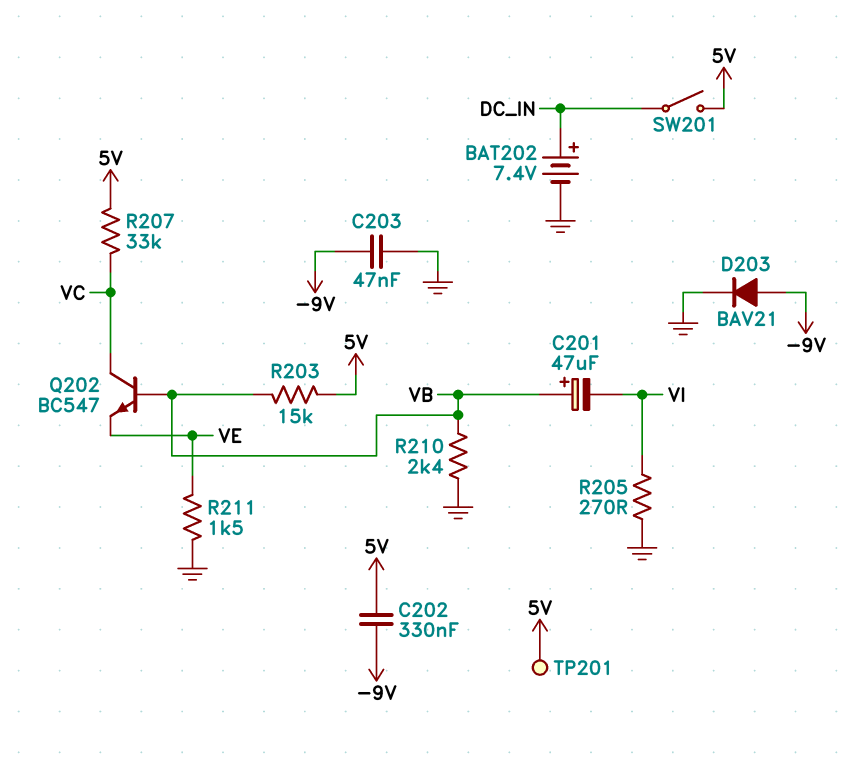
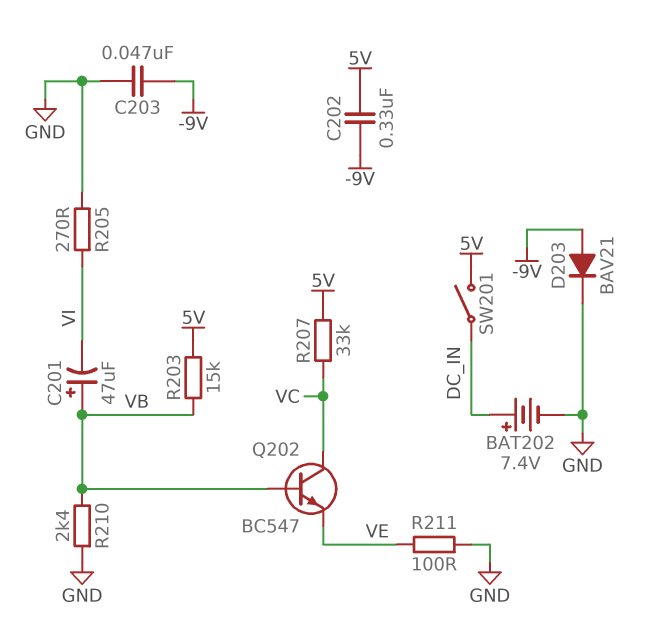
R211: 1.5k (GND, VE) -> 100 (GND, VE)
TP201: test point (5V) -> none

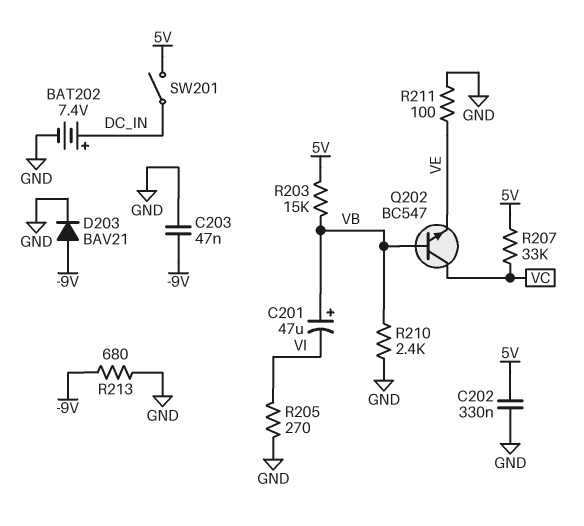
C202: 330nF (-9V, 5V) -> 330nF (5V, GND)
R213: none -> 680 (-9V, GND)

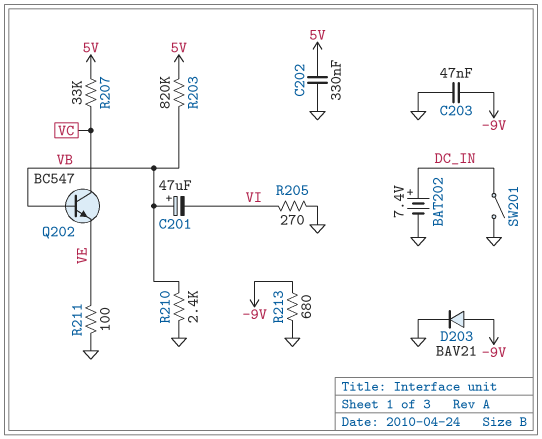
R203: 15k (5V, VB) -> 820k (5V, VB)
SW201: switch (5V, DC_IN) -> switch (DC_IN, GND)

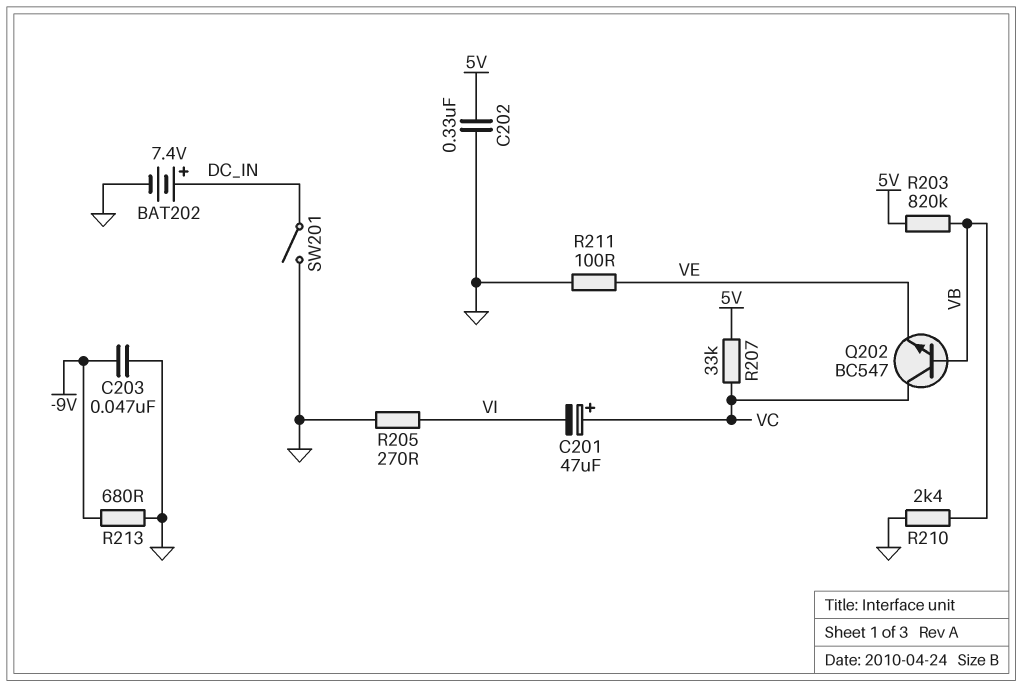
C201: 47uF (plus VB, minus VI) -> 47uF (plus VC, minus VI)
D203: diode BAV21 (A -9V, K GND) -> none

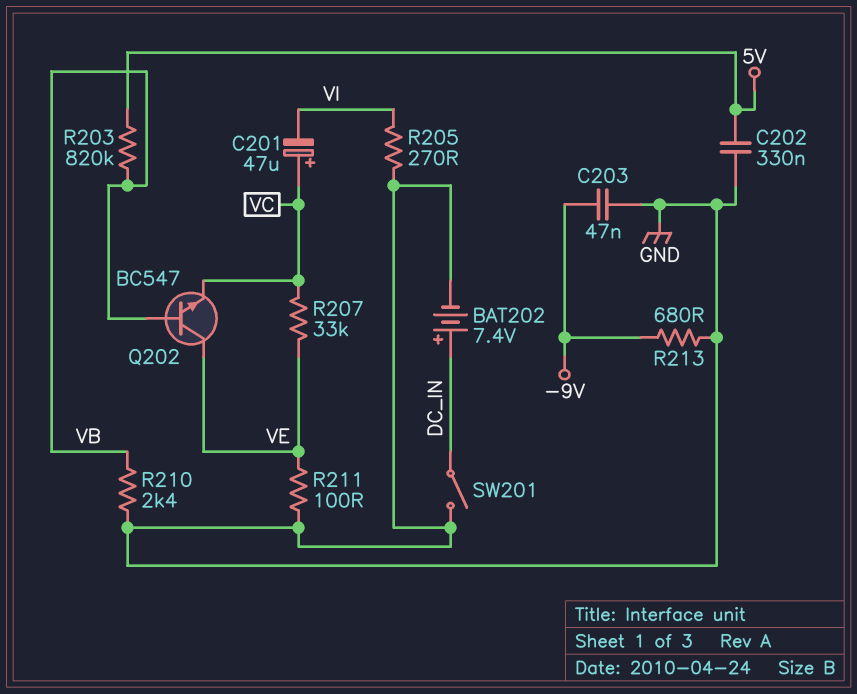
Q202: NPN BC547 (B VB, C VC, E VE) -> NPN BC547 (B VB, C VE, E VC)
R207: 33k (5V, VC) -> 33k (VC, VE)

